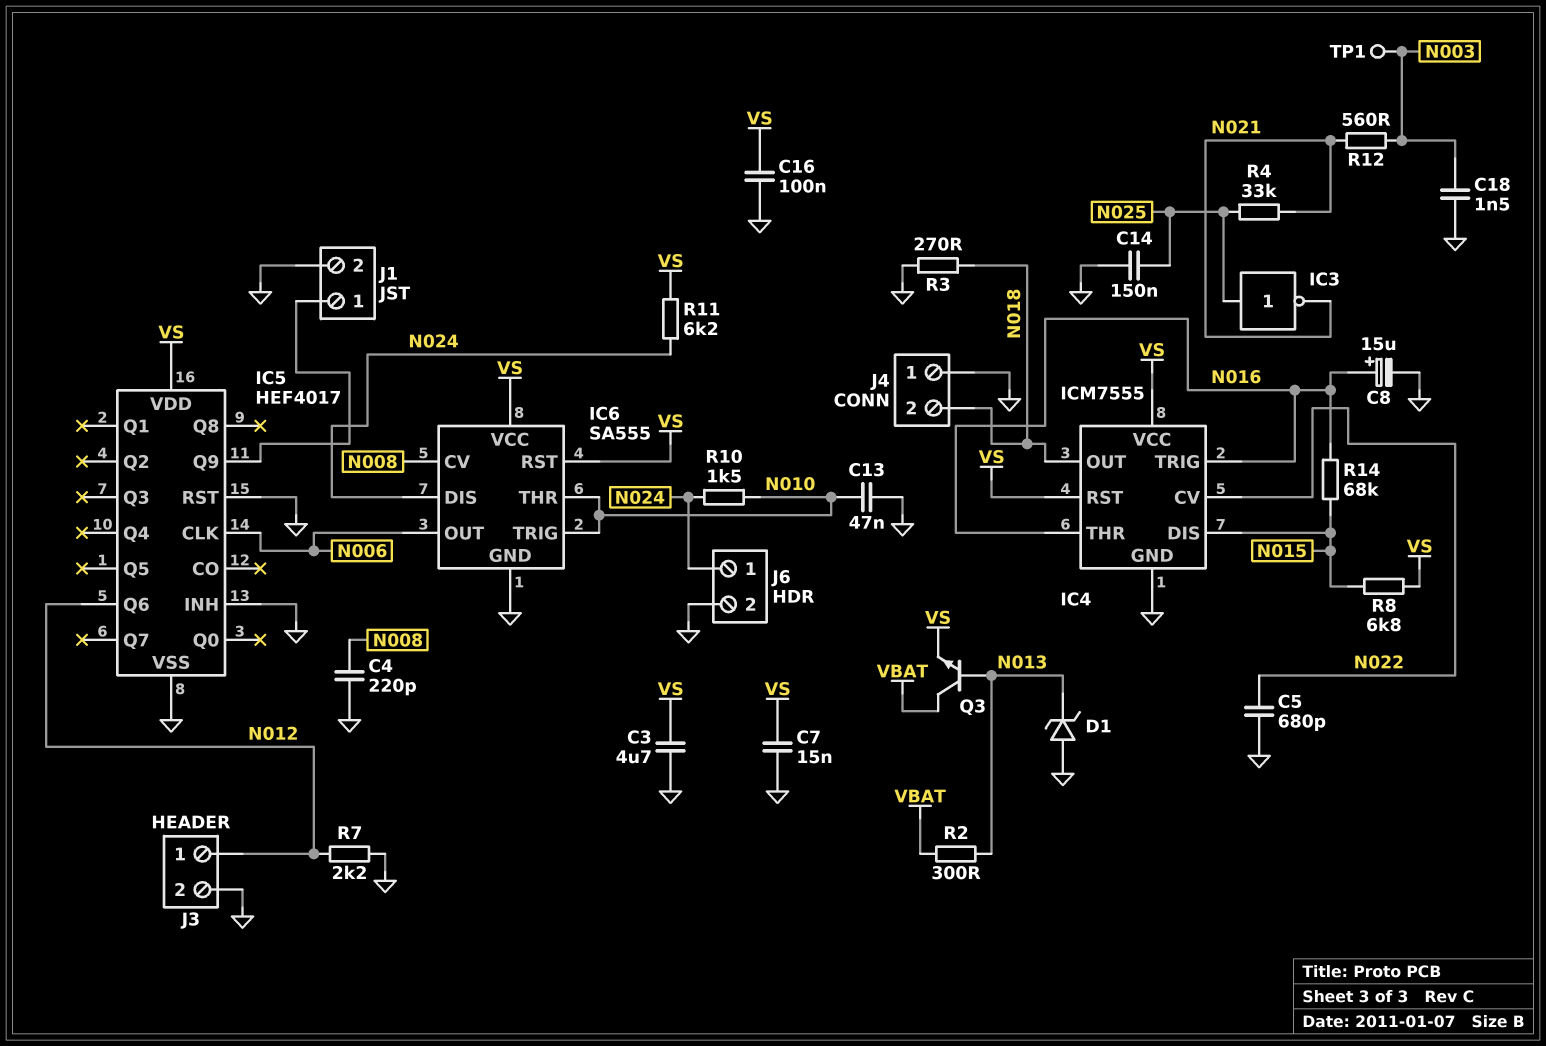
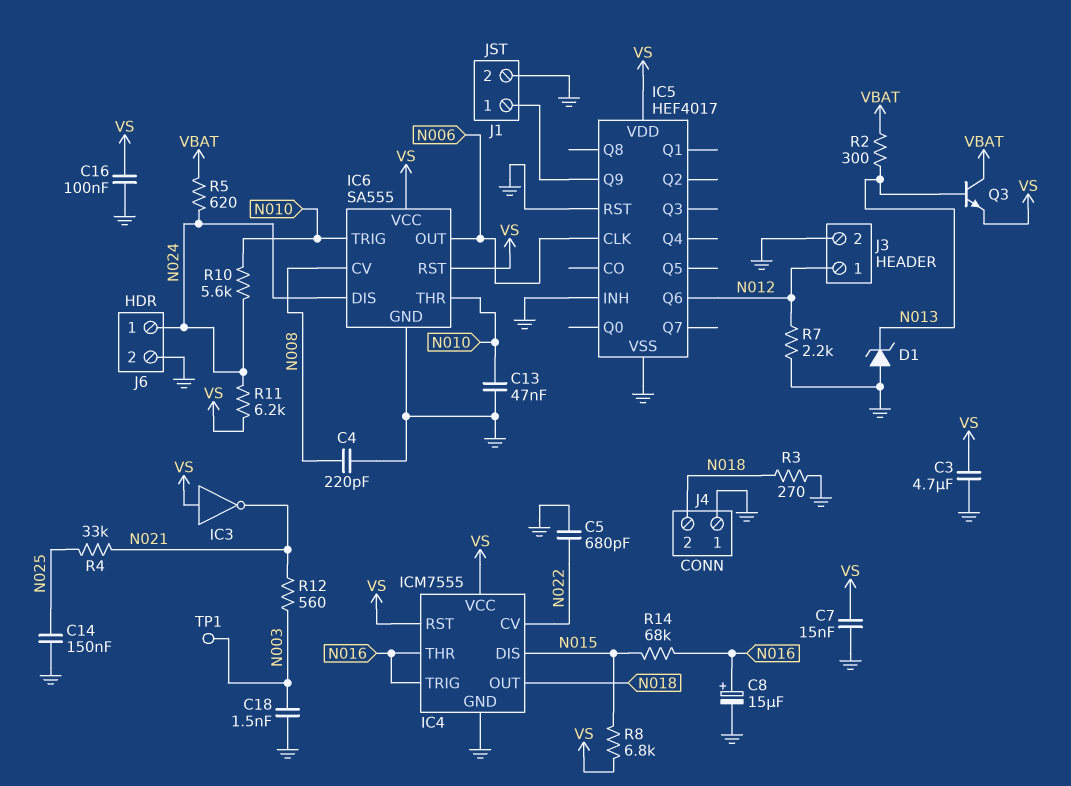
IC3: NOT (in N025, out N021) -> NOT (in VS, out N021)
R5: none -> 620 (N024, VBAT)
R10: 1.5k (N010, N024) -> 5.6k (N010, N024)

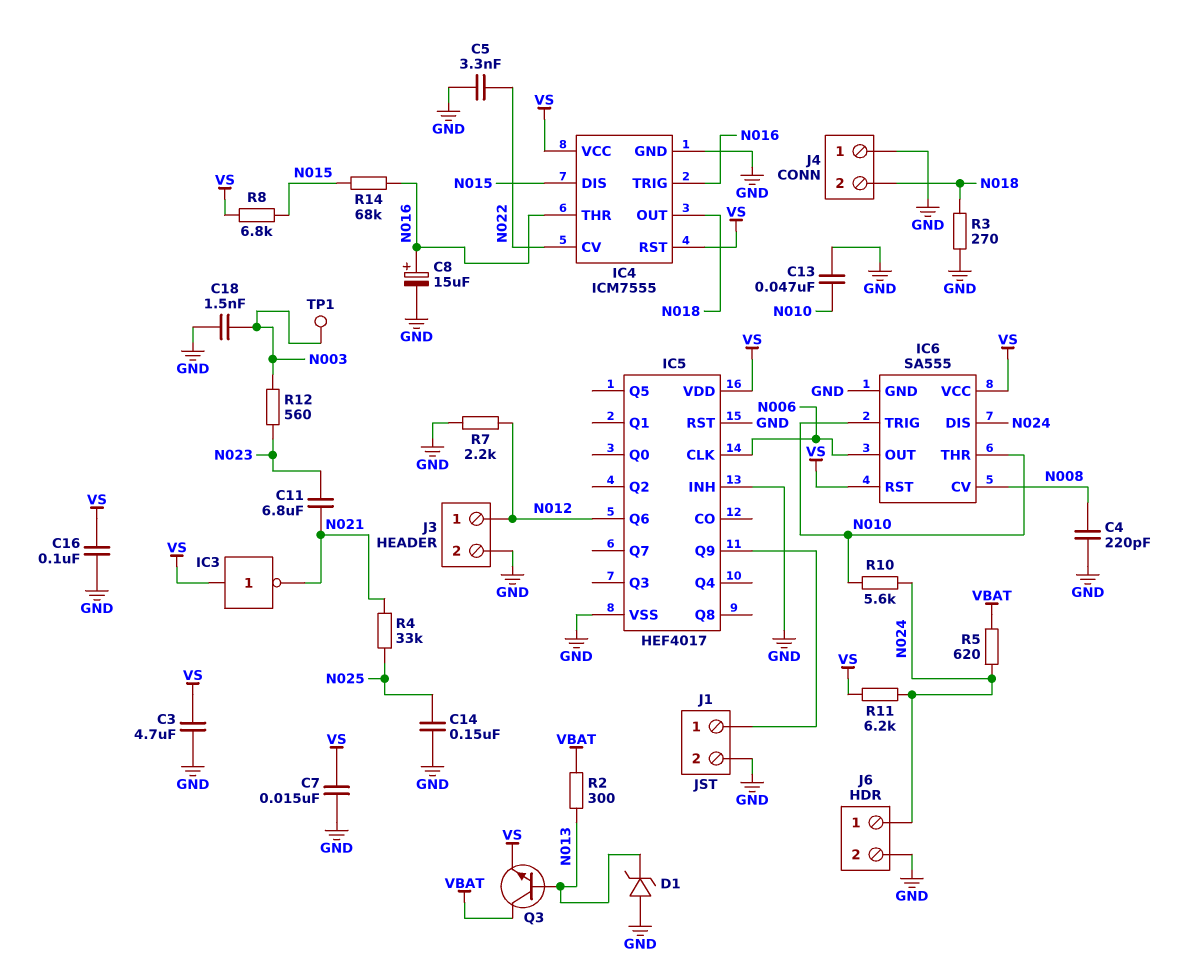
C5: 680pF (GND, N022) -> 3.3nF (GND, N022)
C11: none -> 6.8uF (N021, N023)
R12: 560 (N003, N021) -> 560 (N003, N023)

